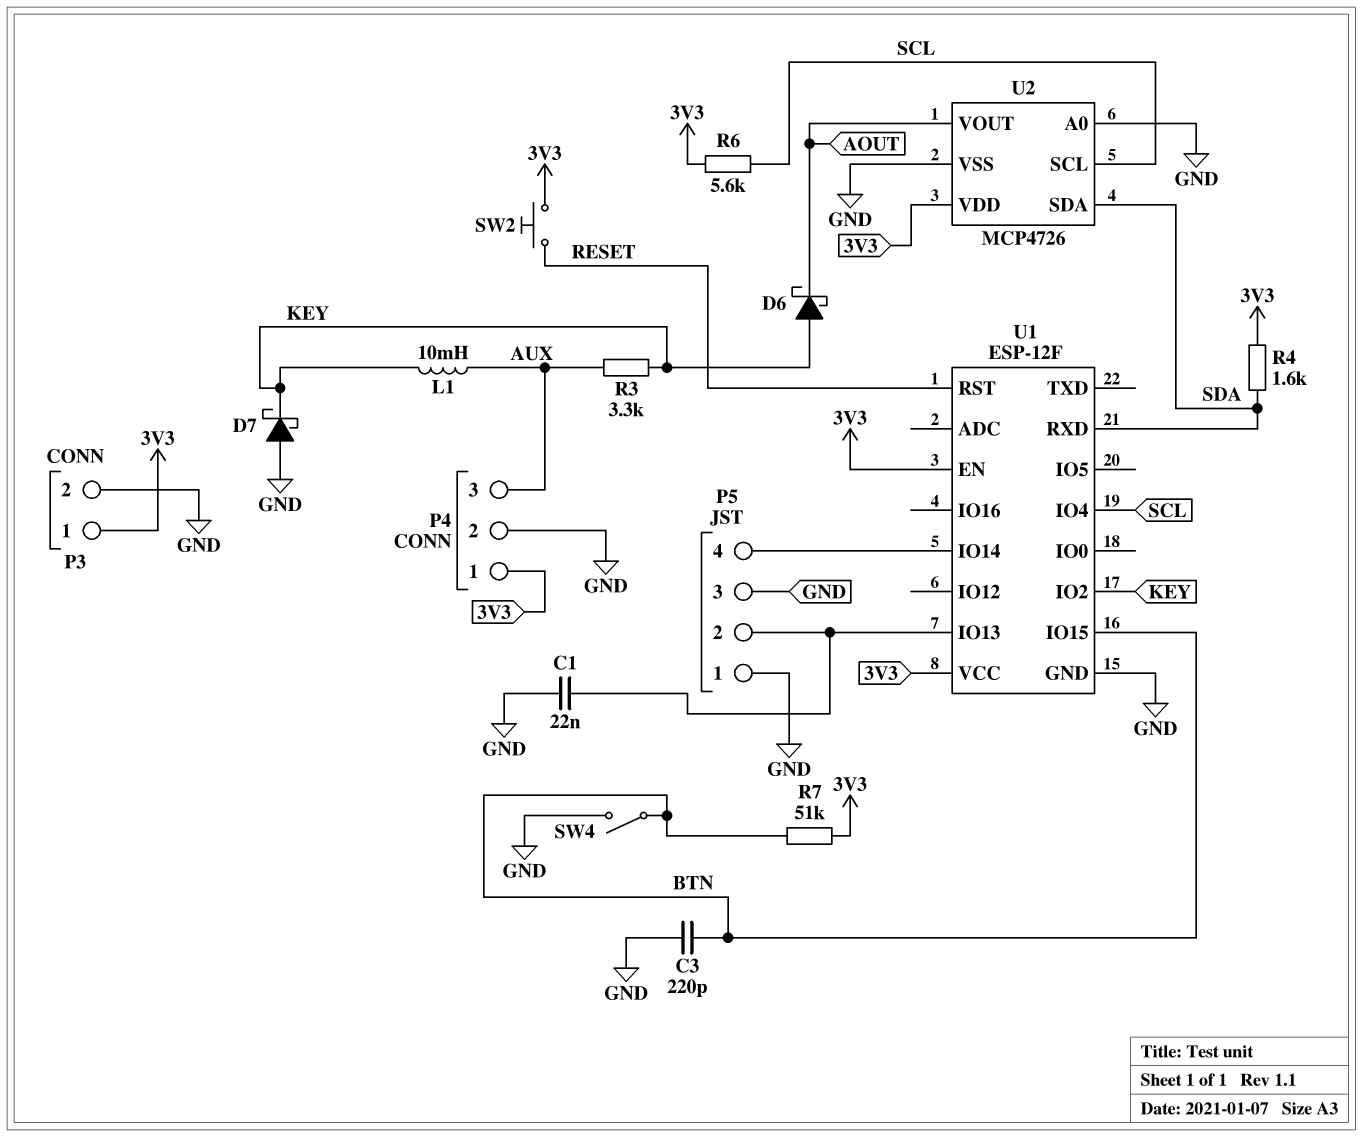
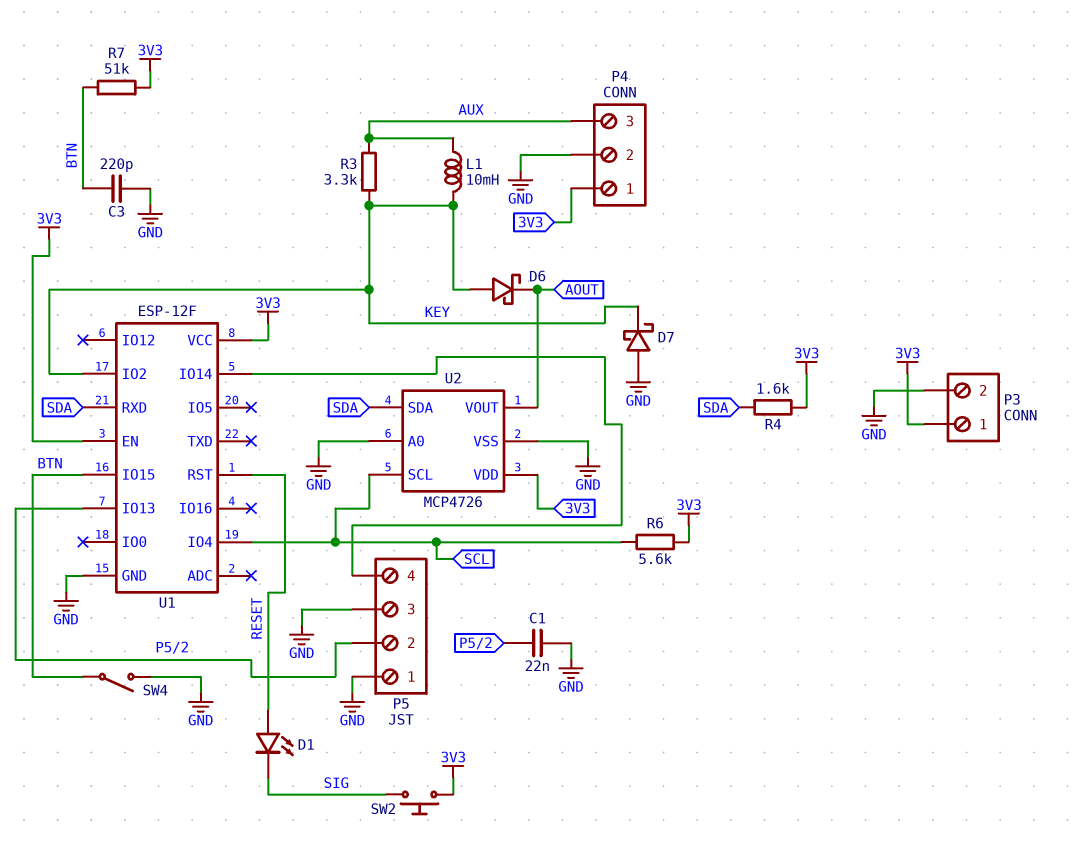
D1: none -> LED (A RESET, K SIG)
SW2: button (3V3, RESET) -> button (3V3, SIG)

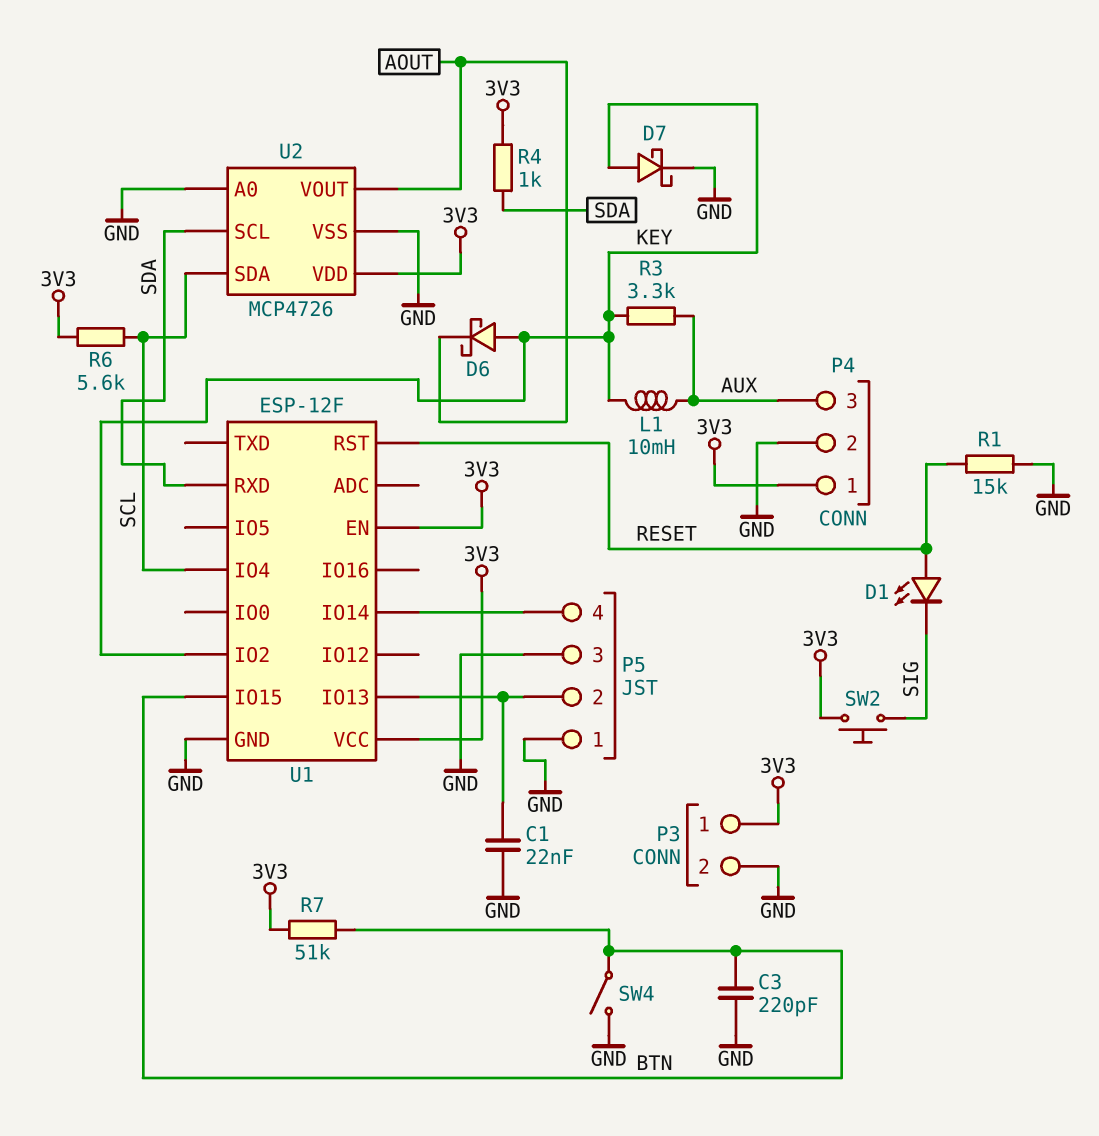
D7: schottky (A GND, K KEY) -> schottky (A KEY, K GND)
R1: none -> 15k (GND, RESET)
R4: 1.6k (3V3, SDA) -> 1k (3V3, SDA)
U2 pin SCL: SCL -> SDA
U2 pin SDA: SDA -> SCL

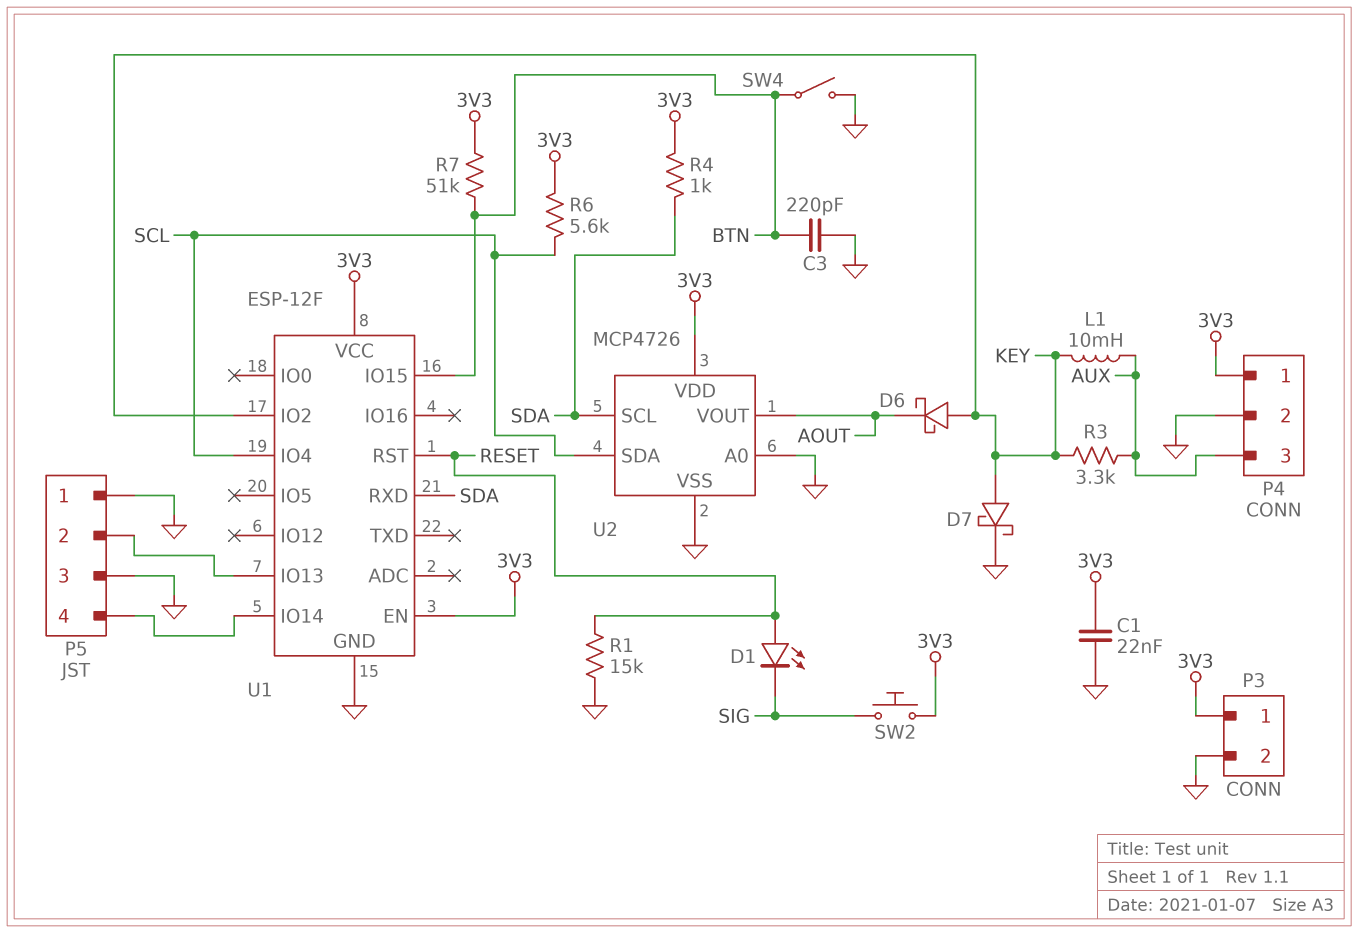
C1: 22nF (GND, P5/2) -> 22nF (3V3, GND)

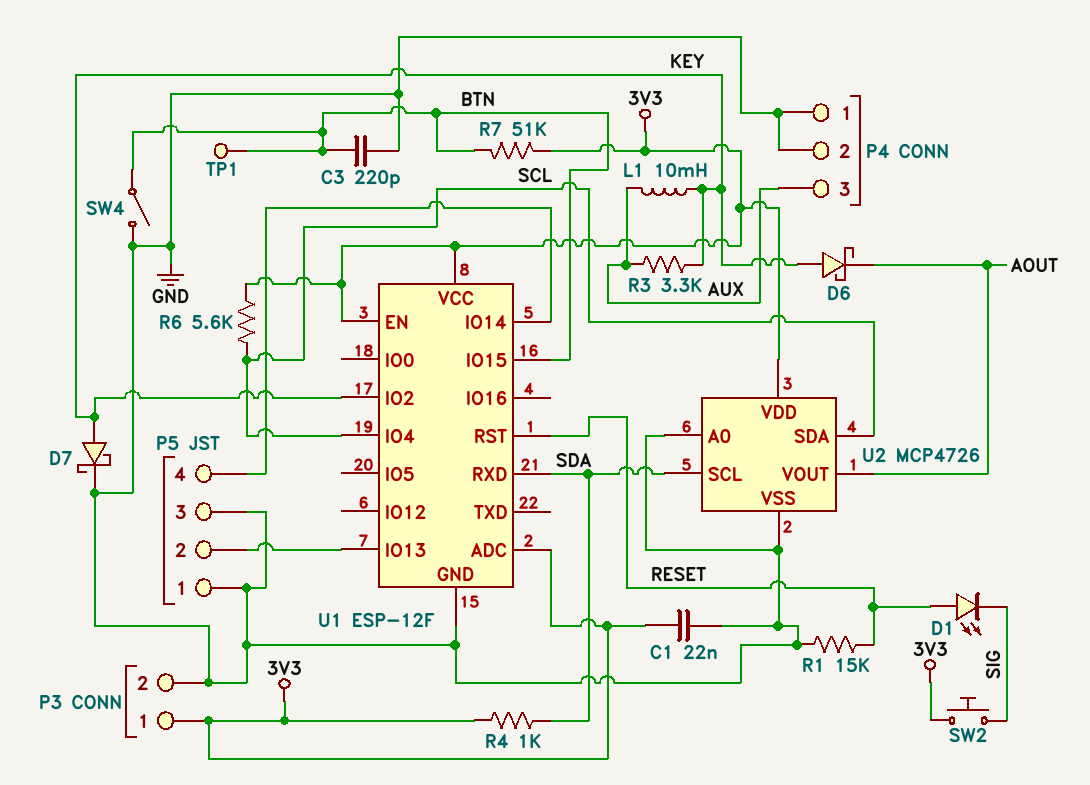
P4 pin 1: 3V3 -> GND
TP1: none -> test point (BTN)
U1 pin ADC: none -> 3V3

